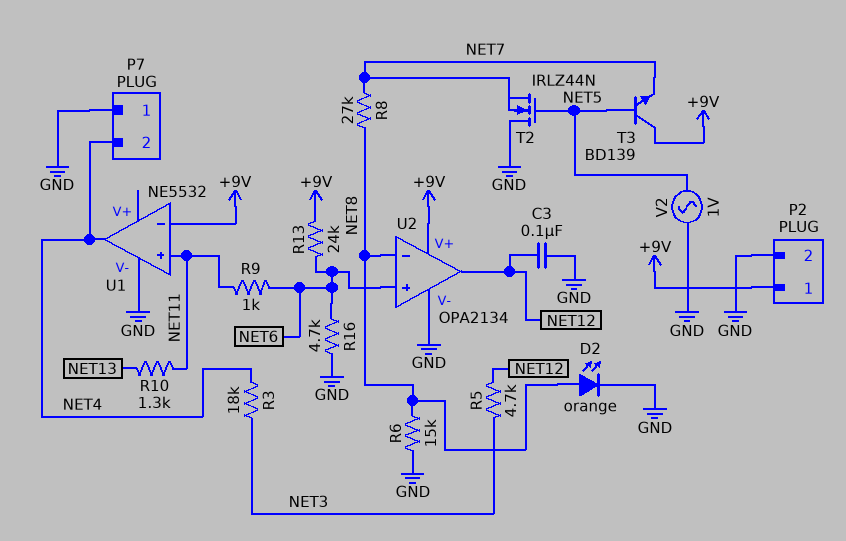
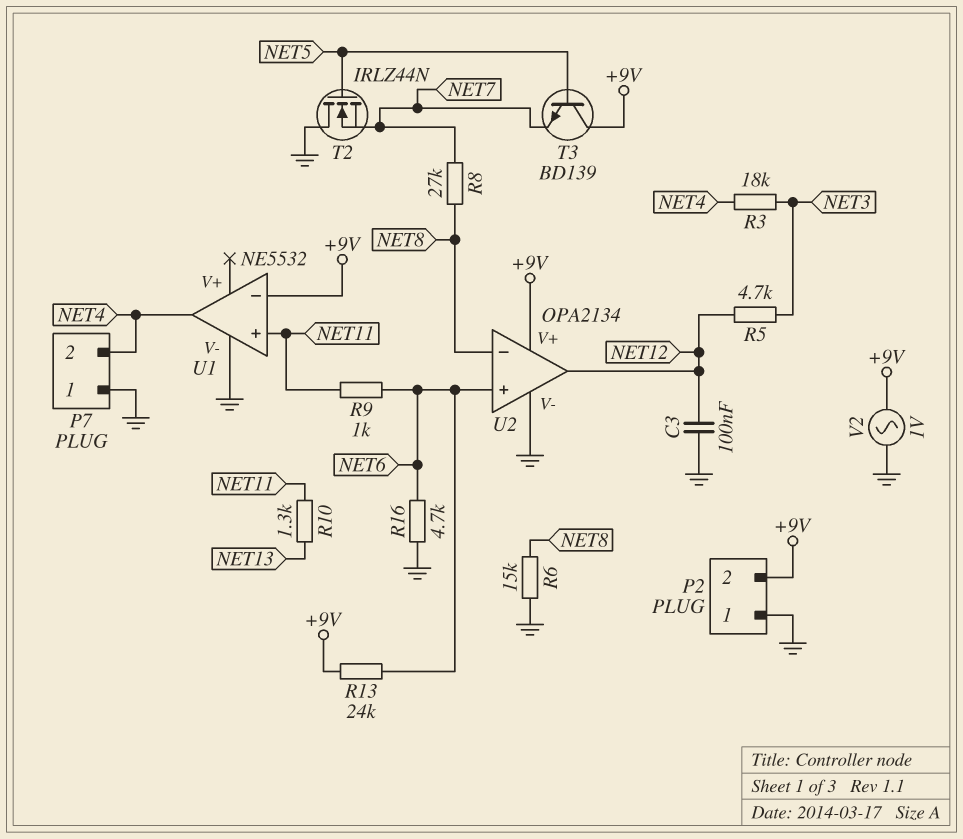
D2: LED orange (A NET8, K GND) -> none
P2 pin 1: +9V -> GND
P2 pin 2: GND -> +9V
V2: AC 1V (GND, NET5) -> AC 1V (+9V, GND)

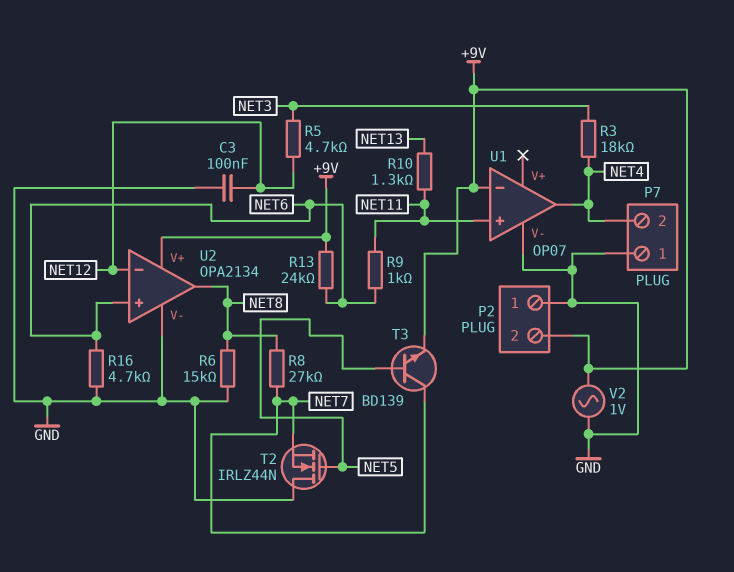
T3: NPN BD139 (B NET5, C +9V, E NET7) -> NPN BD139 (B NET5, C NET7, E +9V)
U1: NE5532 -> OP07
U2 pin in-: NET8 -> NET12
U2 pin out: NET12 -> NET8

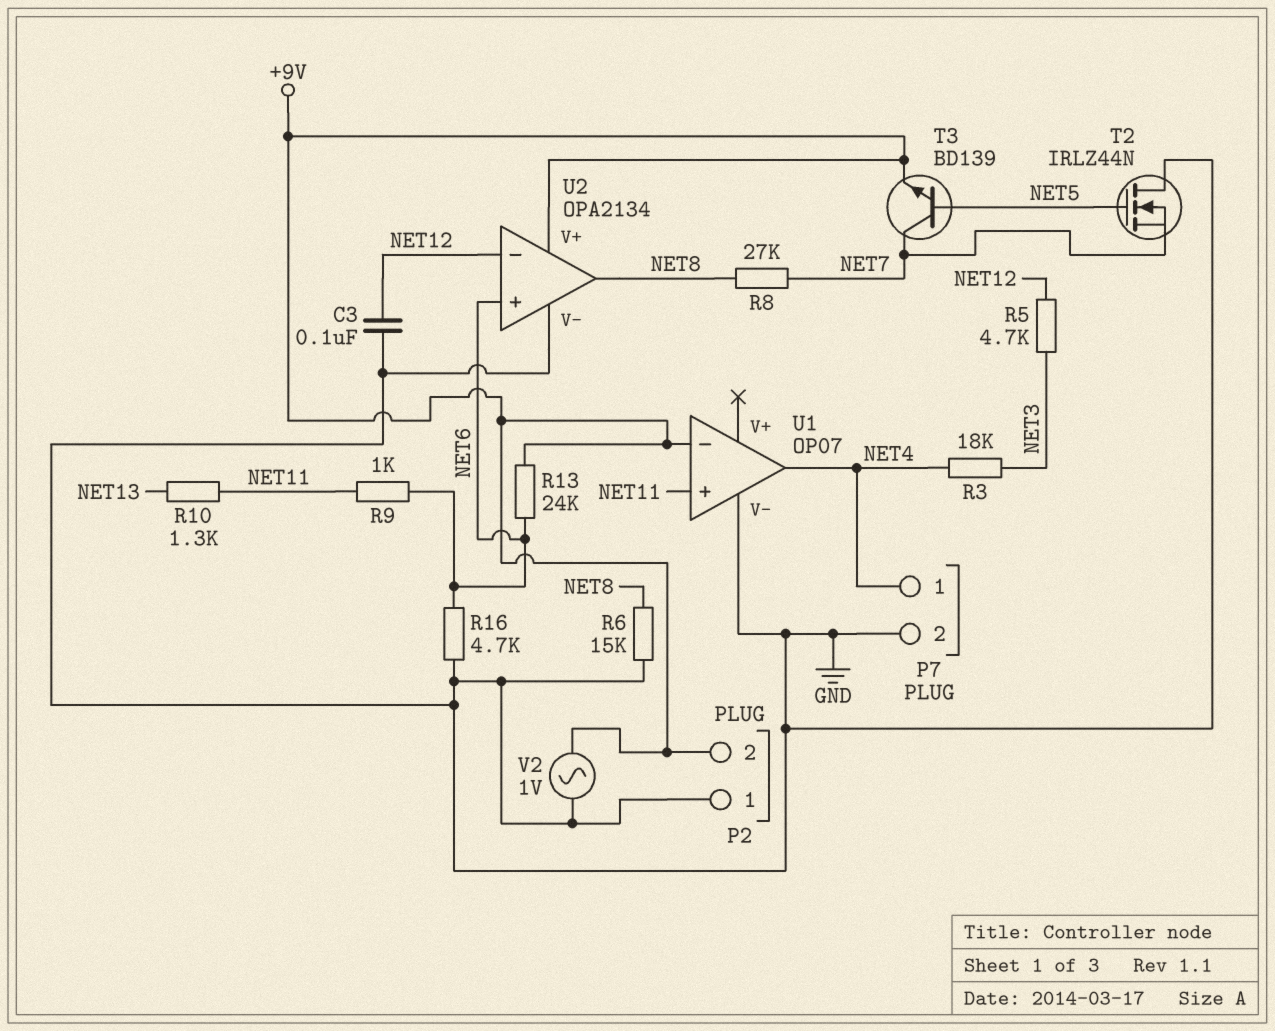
P7 pin 1: GND -> NET4
P7 pin 2: NET4 -> GND

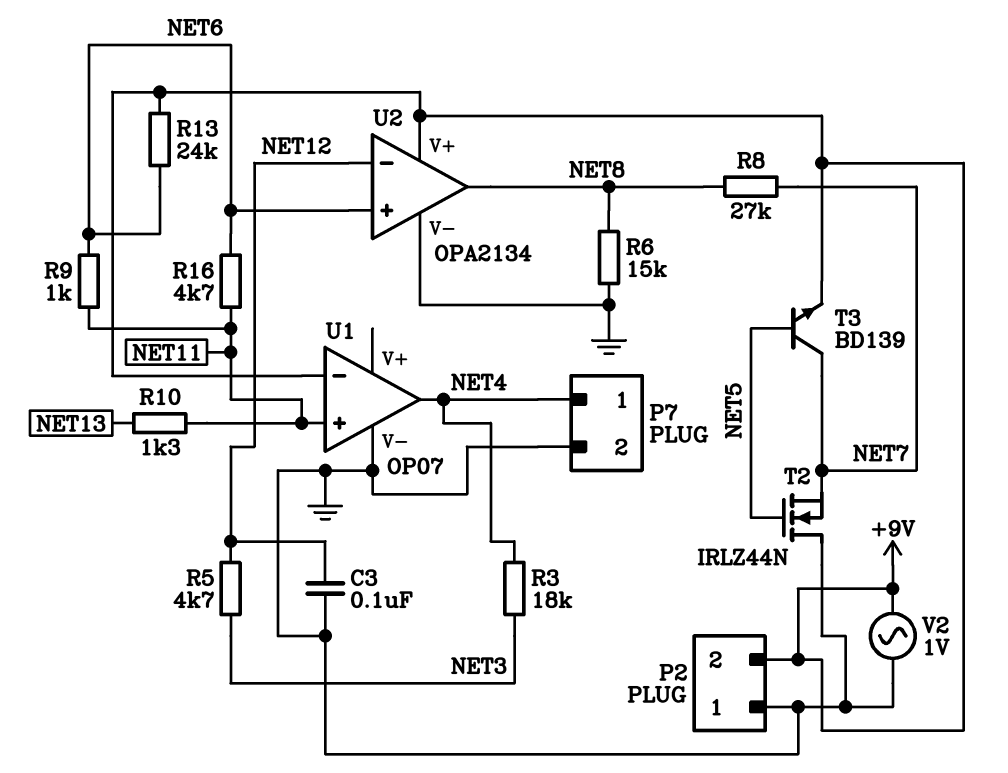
R16: 4.7k (GND, NET6) -> 4.7k (NET6, NET11)

